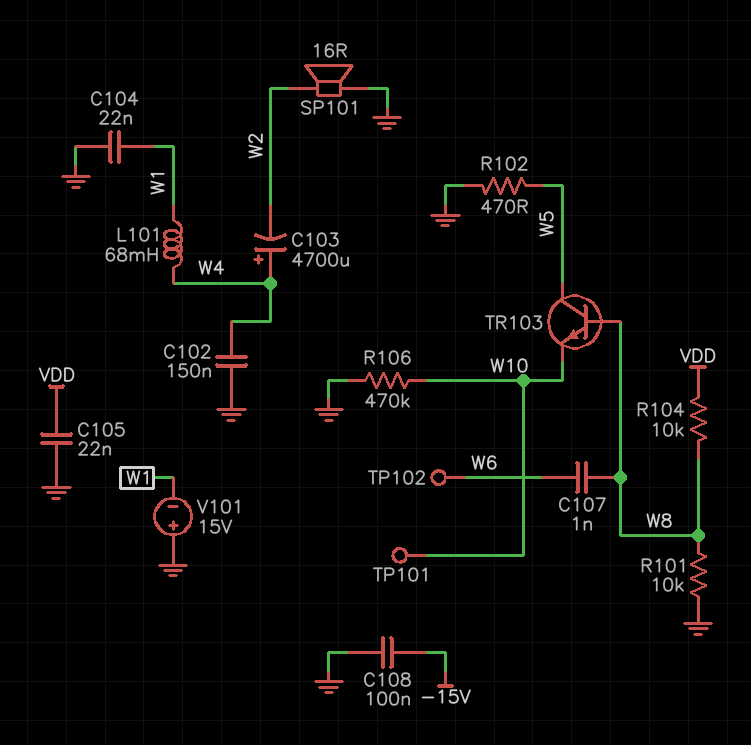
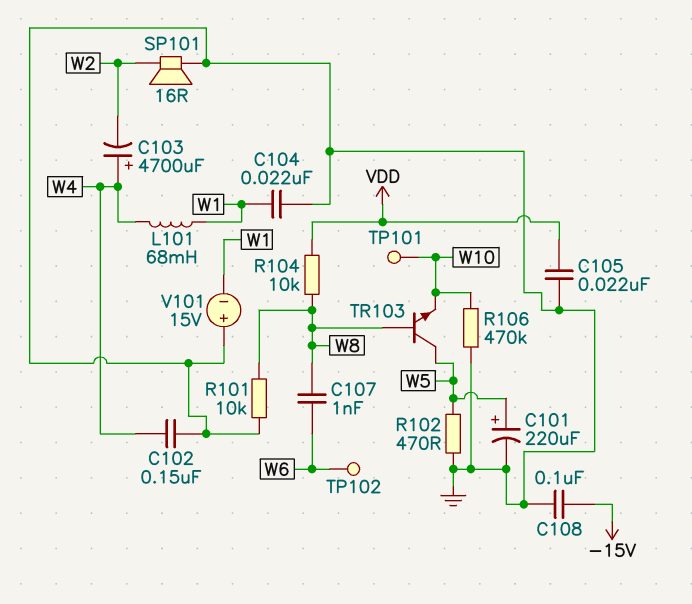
C101: none -> 220uF (plus W5, minus GND)

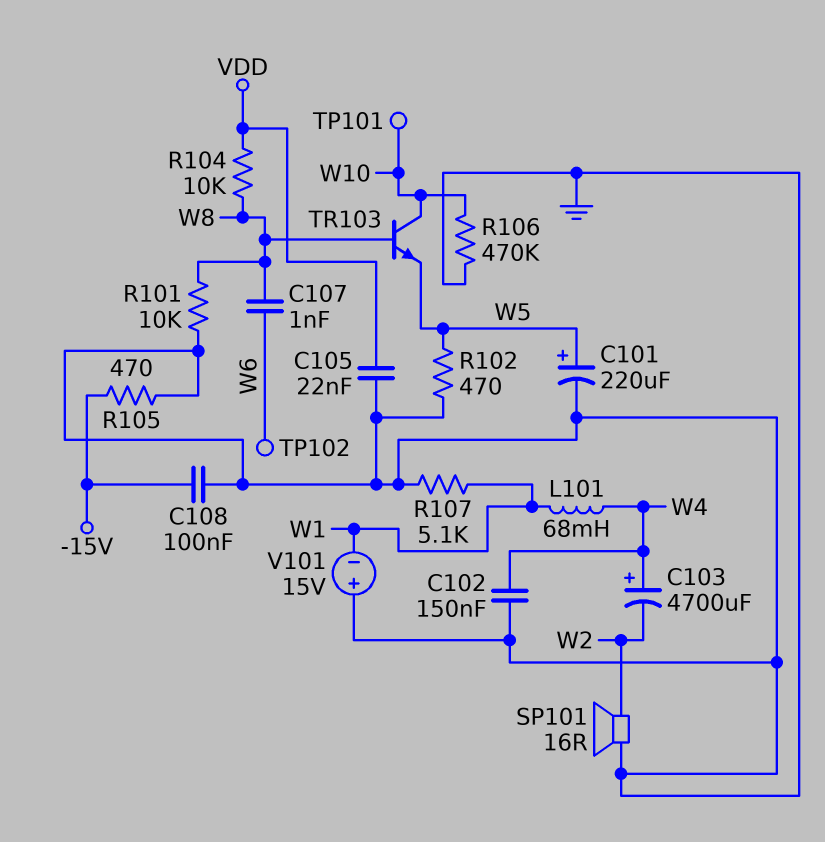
C104: 22nF (GND, W1) -> none
R105: none -> 470 (-15V, GND)
R107: none -> 5.1k (GND, W1)
TR103: NPN (B W8, C W5, E W10) -> NPN (B W8, C W10, E W5)

